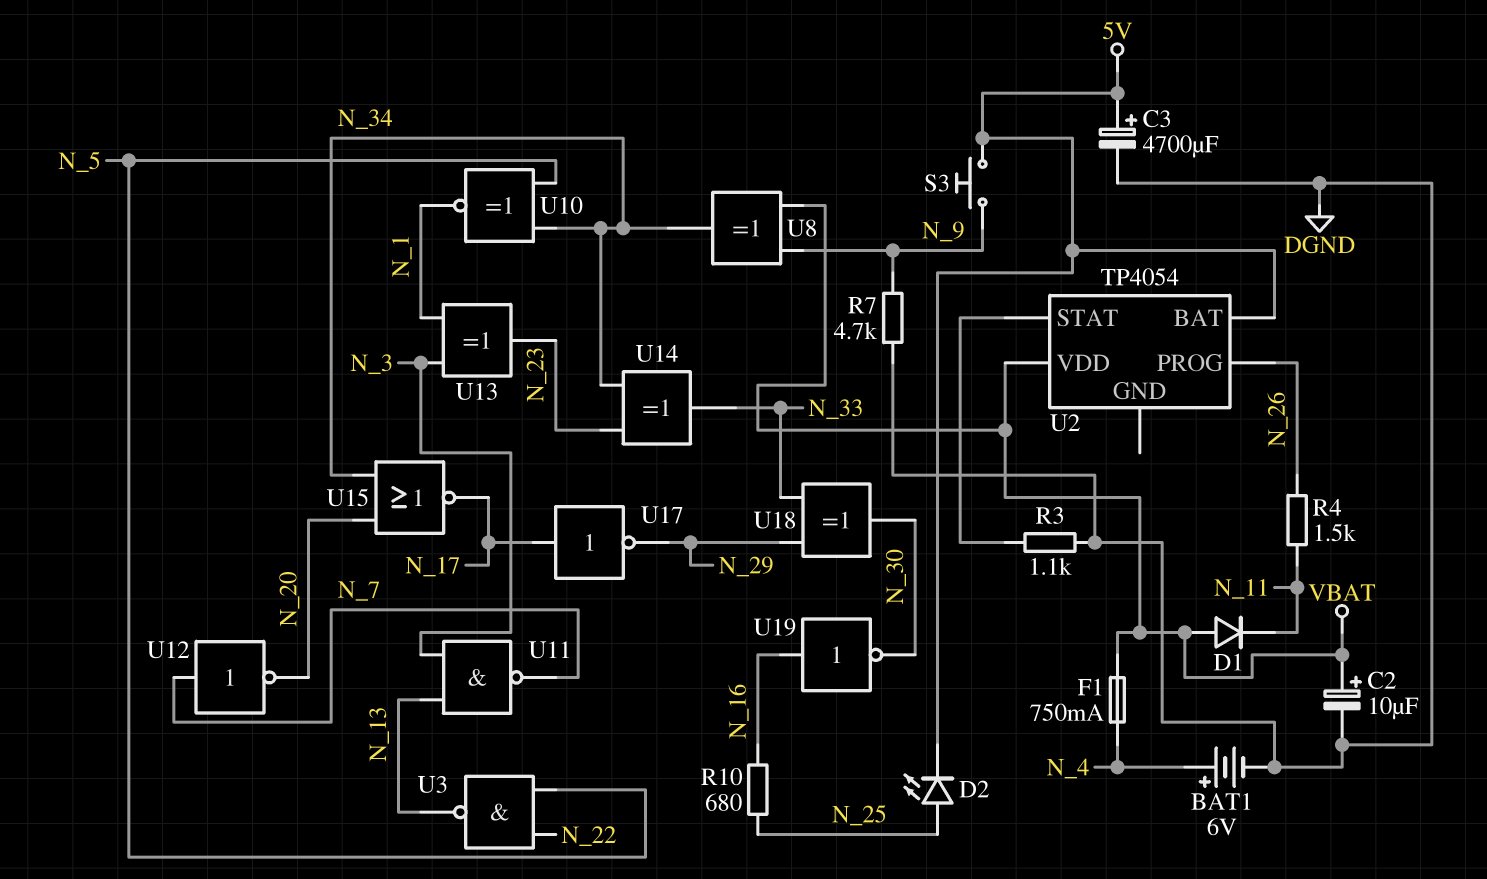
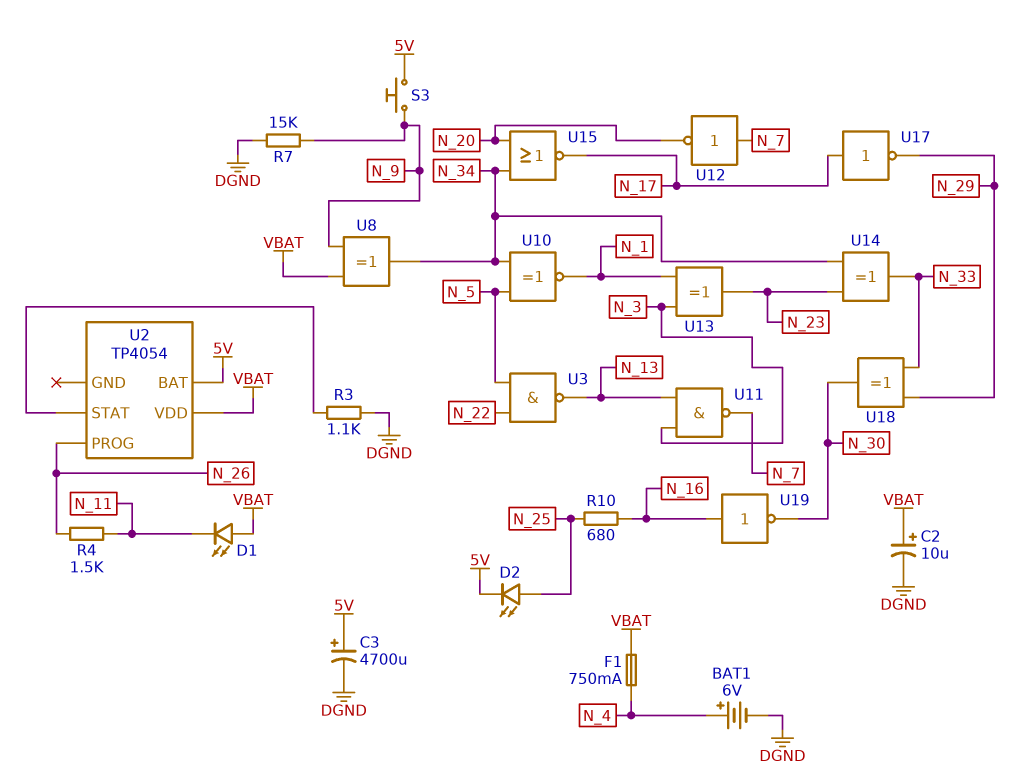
D1: diode (A VBAT, K N_11) -> LED (A VBAT, K N_11)
R7: 4.7k (DGND, N_9) -> 15k (DGND, N_9)

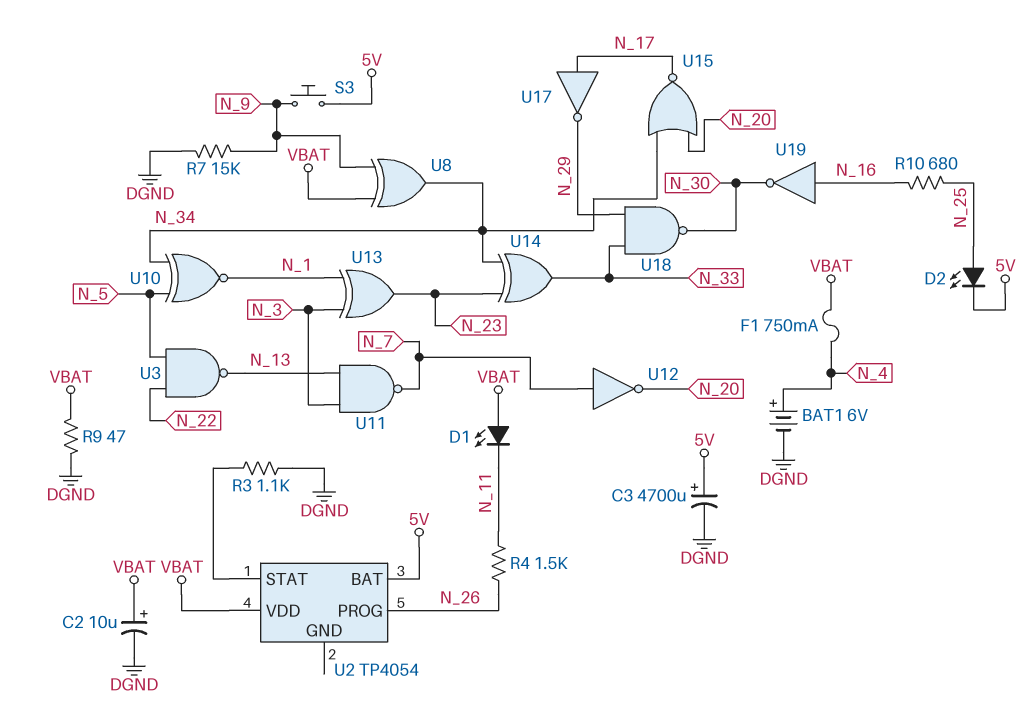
R9: none -> 47 (DGND, VBAT)
U18: XOR (in N_29, in N_33, out N_30) -> NAND (in N_29, in N_33, out N_30)

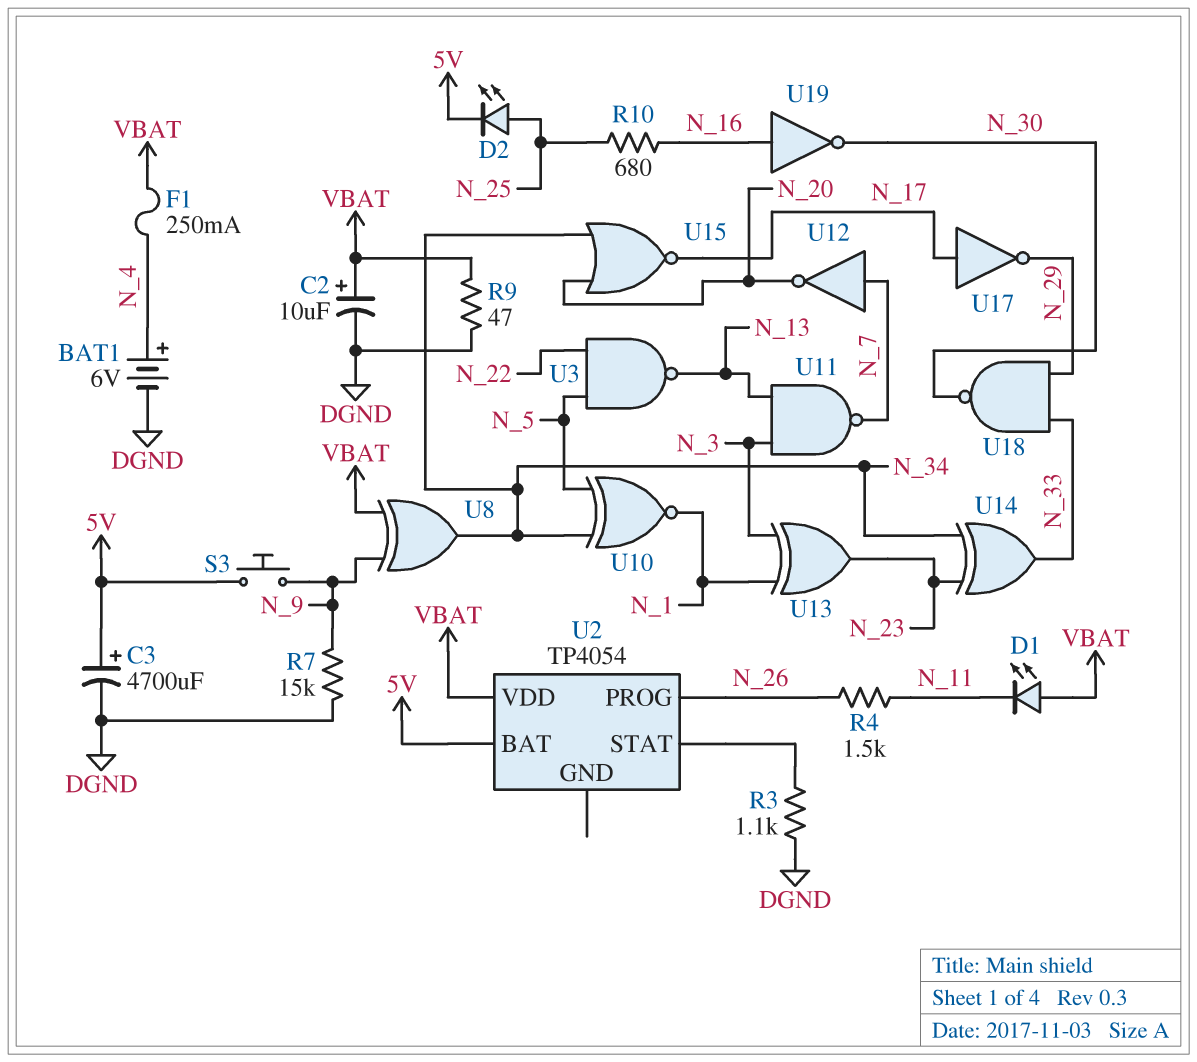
F1: 750mA (N_4, VBAT) -> 250mA (N_4, VBAT)

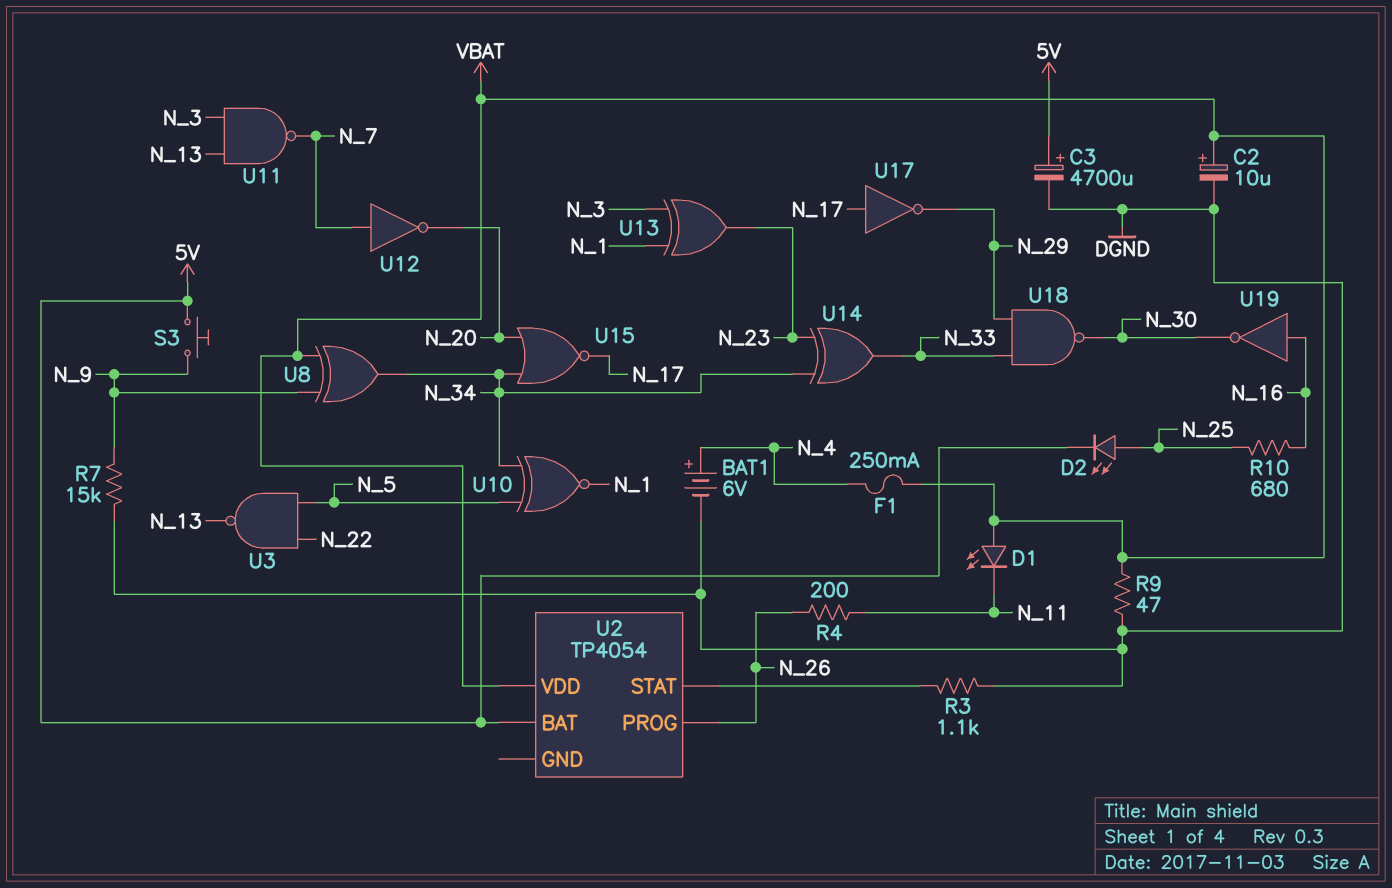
R4: 1.5k (N_11, N_26) -> 200 (N_11, N_26)

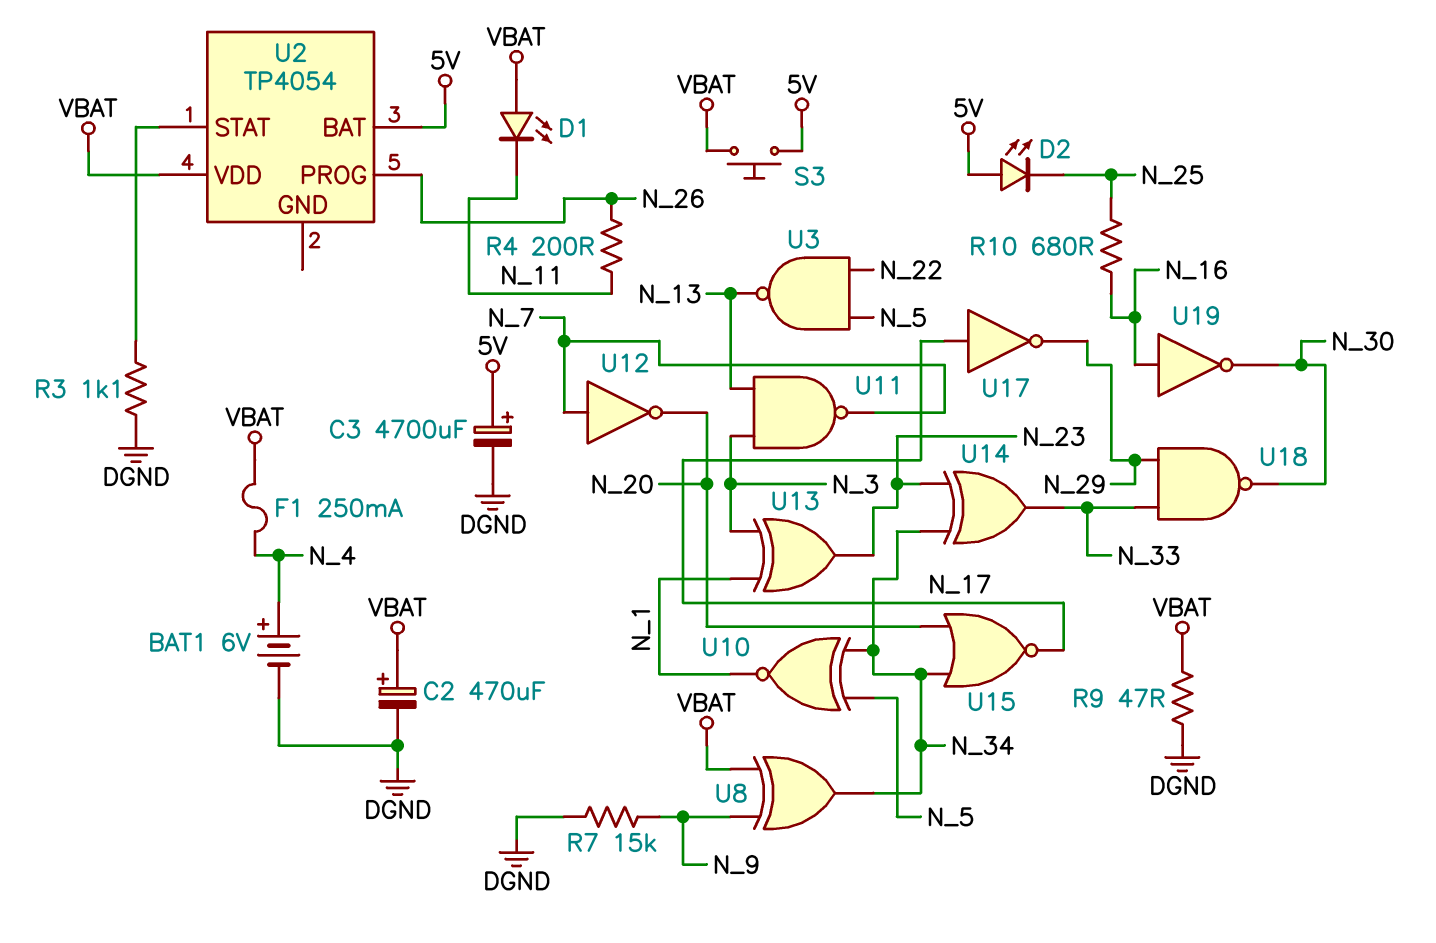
C2: 10uF (plus VBAT, minus DGND) -> 470uF (plus VBAT, minus DGND)
D2: LED (A N_25, K 5V) -> LED (A 5V, K N_25)
S3: button (5V, N_9) -> button (5V, VBAT)

